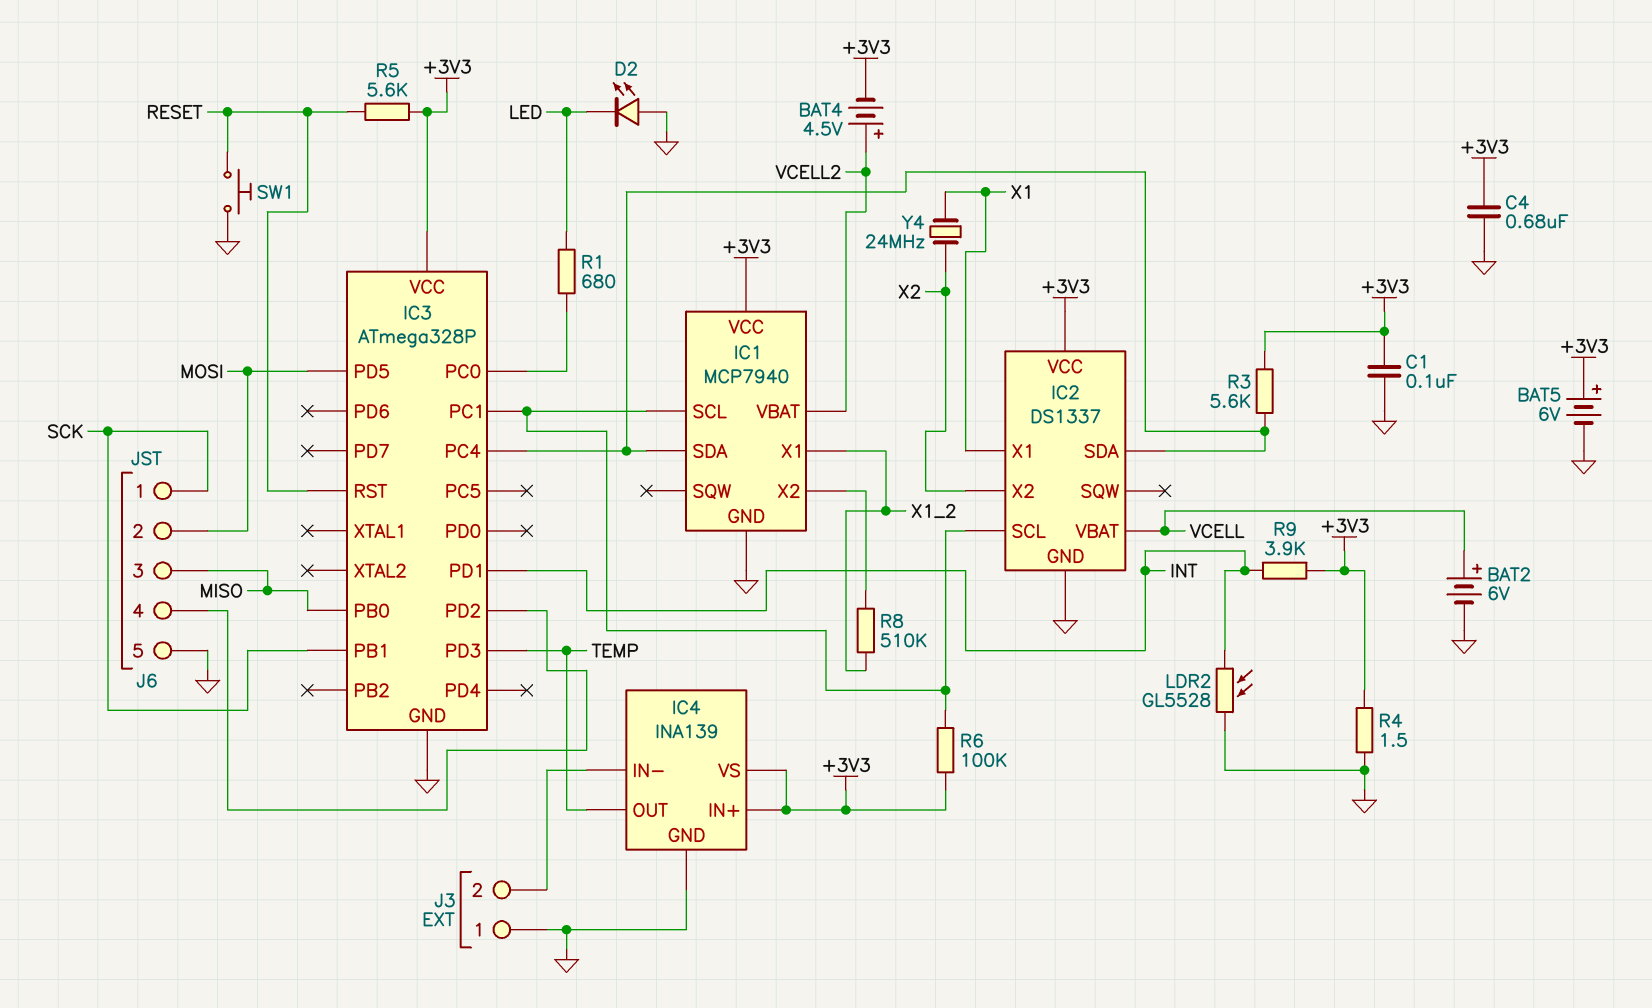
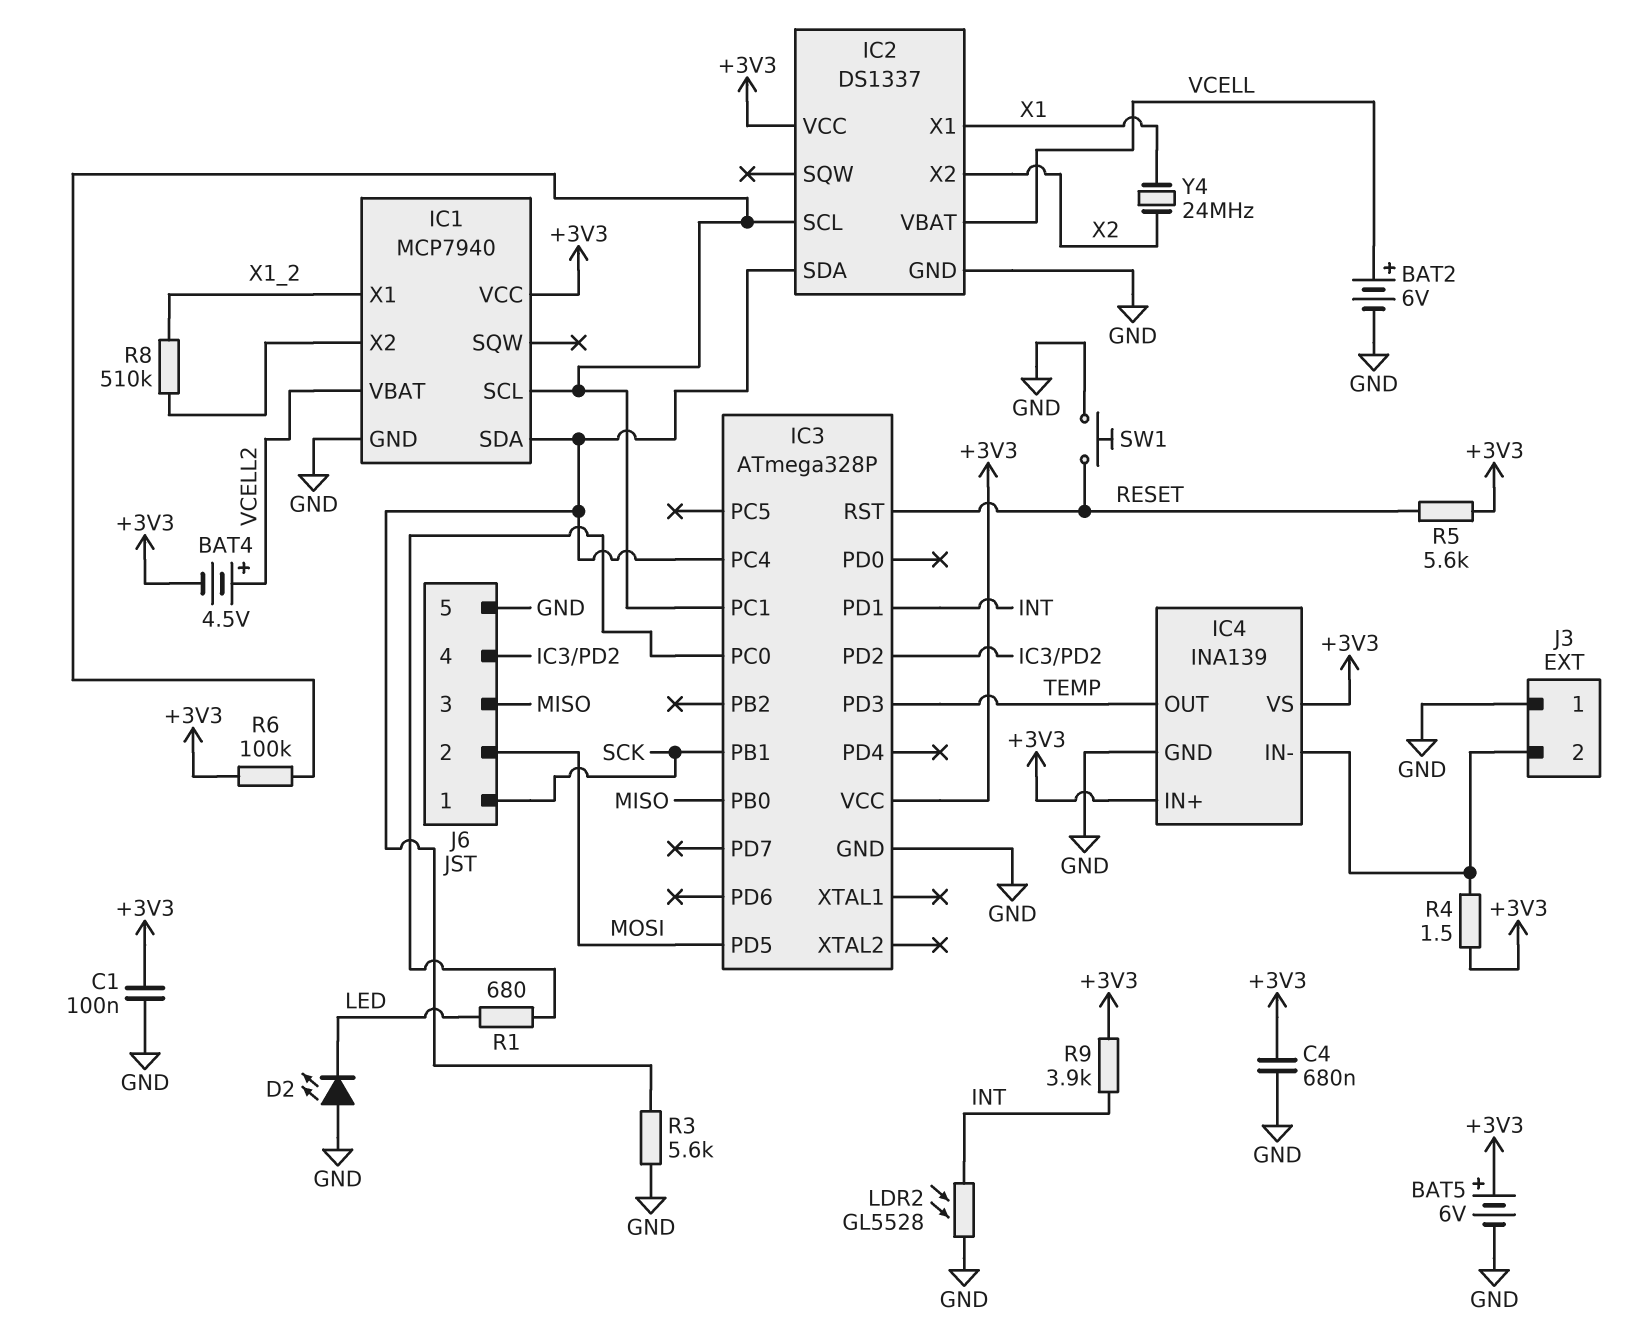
R3: 5.6k (+3V3, IC1/SDA) -> 5.6k (GND, IC1/SDA)
R4: 1.5 (+3V3, GND) -> 1.5 (+3V3, IC4/IN-)

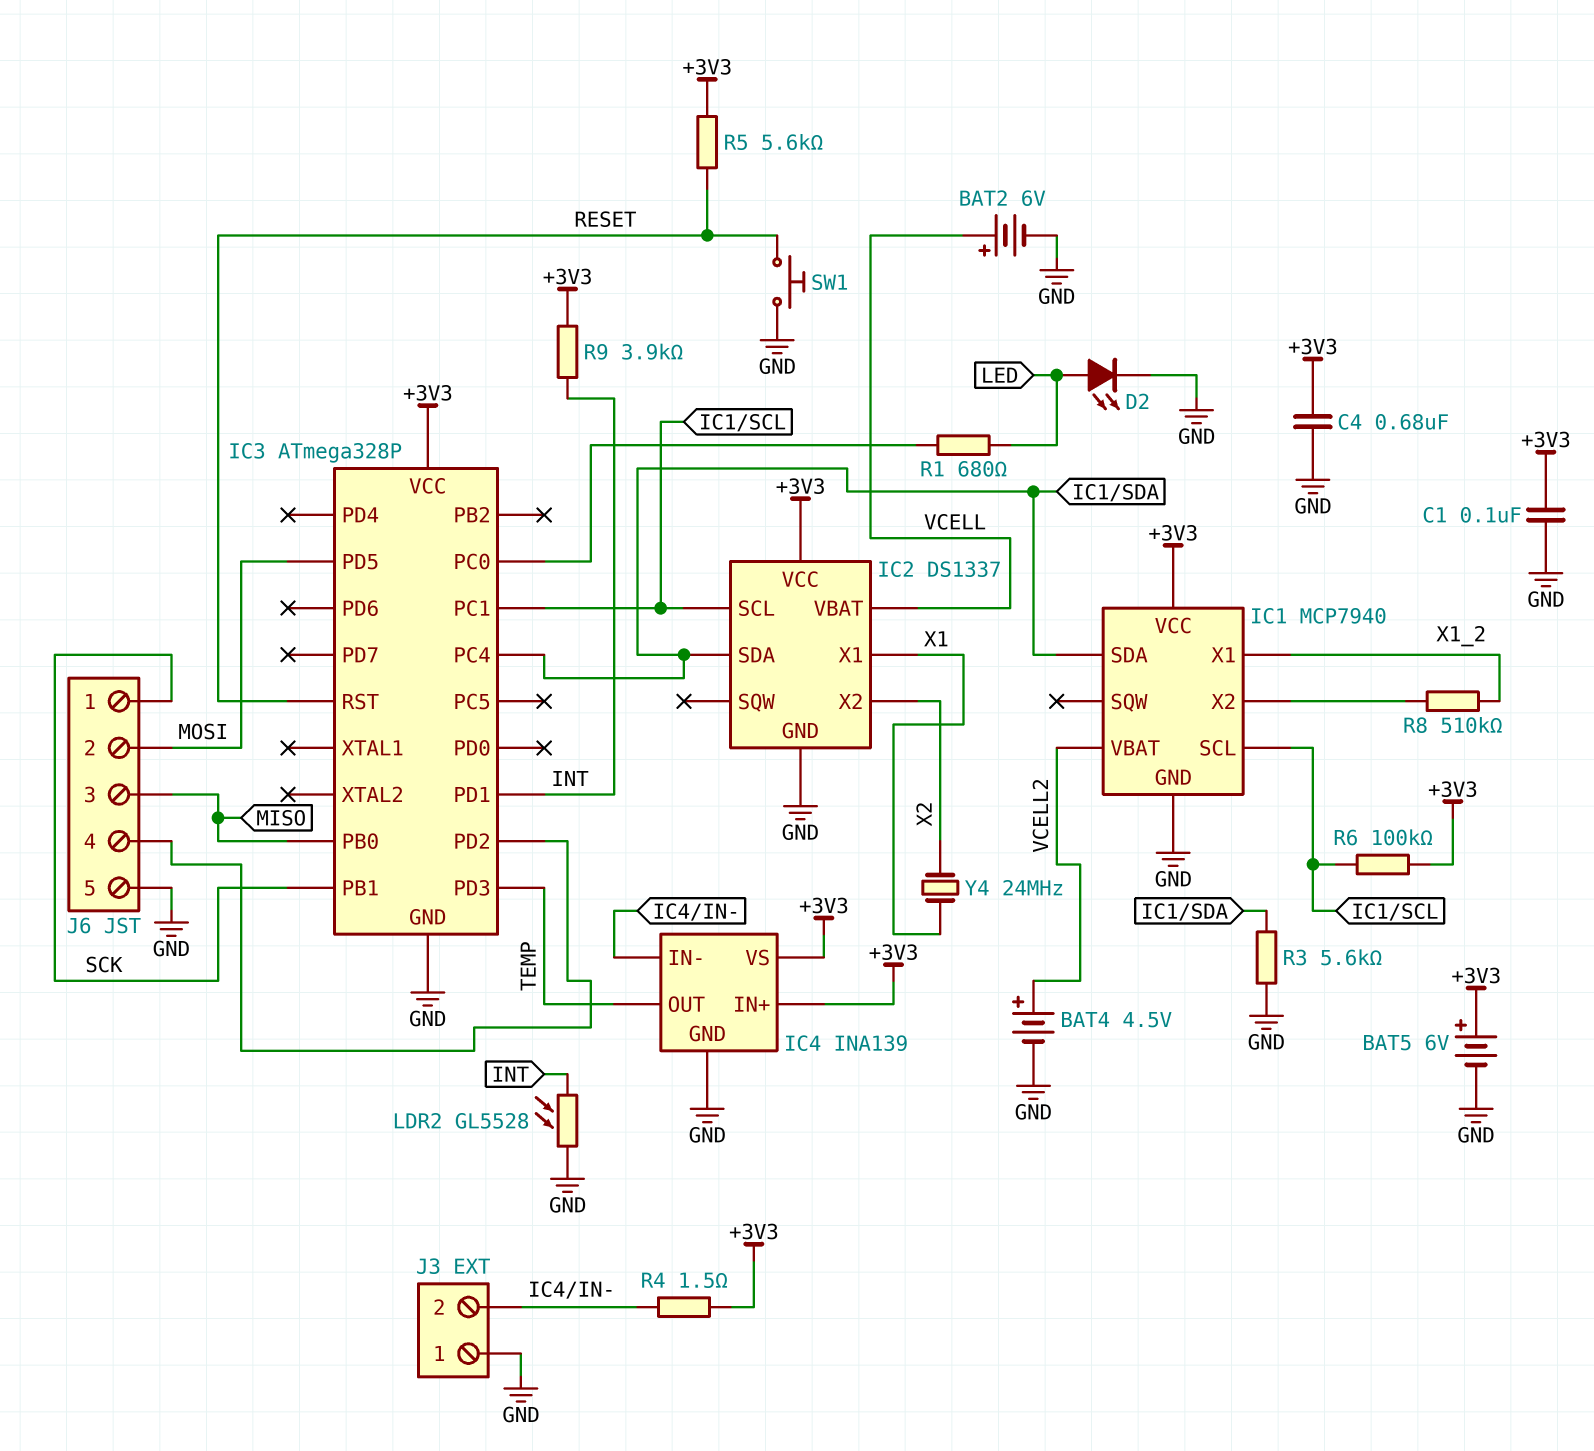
BAT4: 4.5V (plus VCELL2, minus +3V3) -> 4.5V (plus VCELL2, minus GND)
D2: LED (A GND, K LED) -> LED (A LED, K GND)

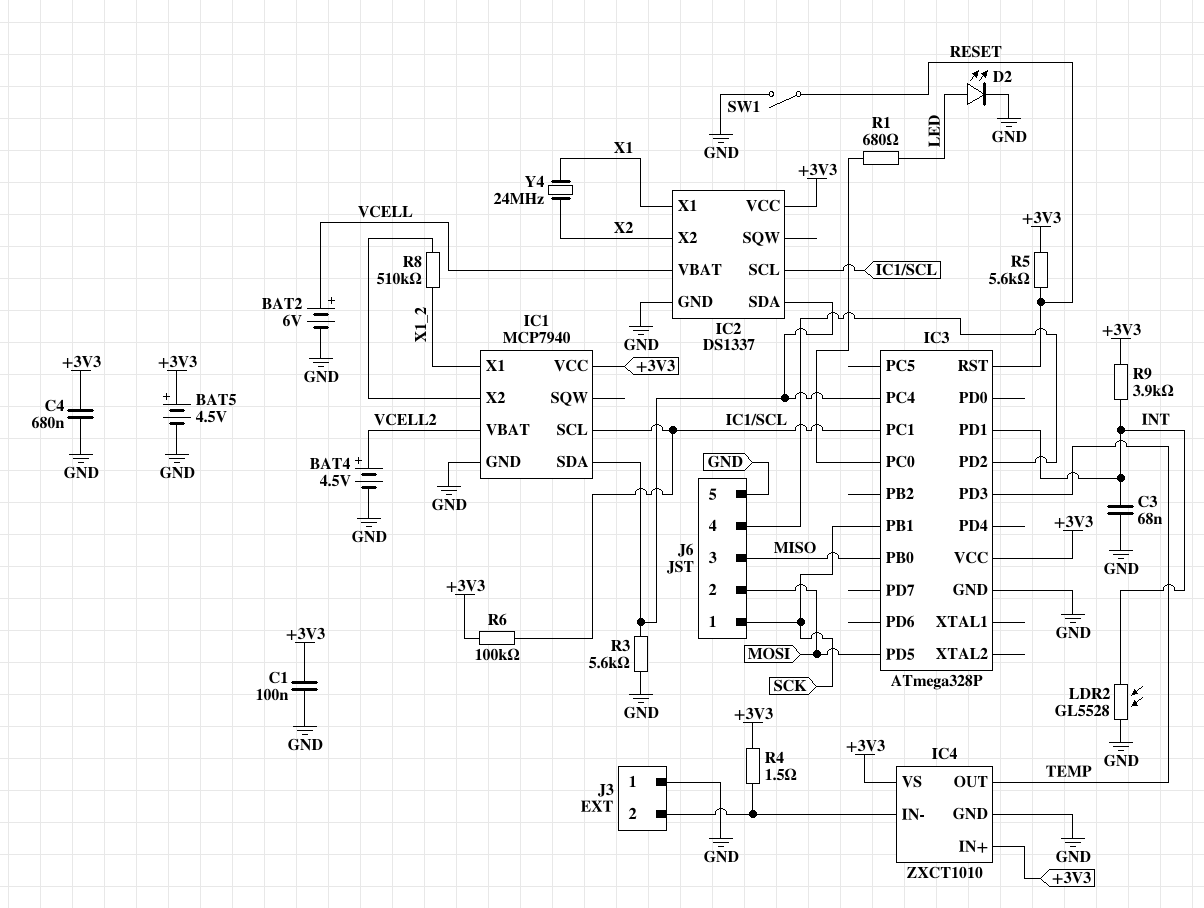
BAT5: 6V (plus +3V3, minus GND) -> 4.5V (plus +3V3, minus GND)
C3: none -> 68nF (GND, INT)
IC4: INA139 -> ZXCT1010
SW1: button (GND, RESET) -> switch (GND, RESET)

